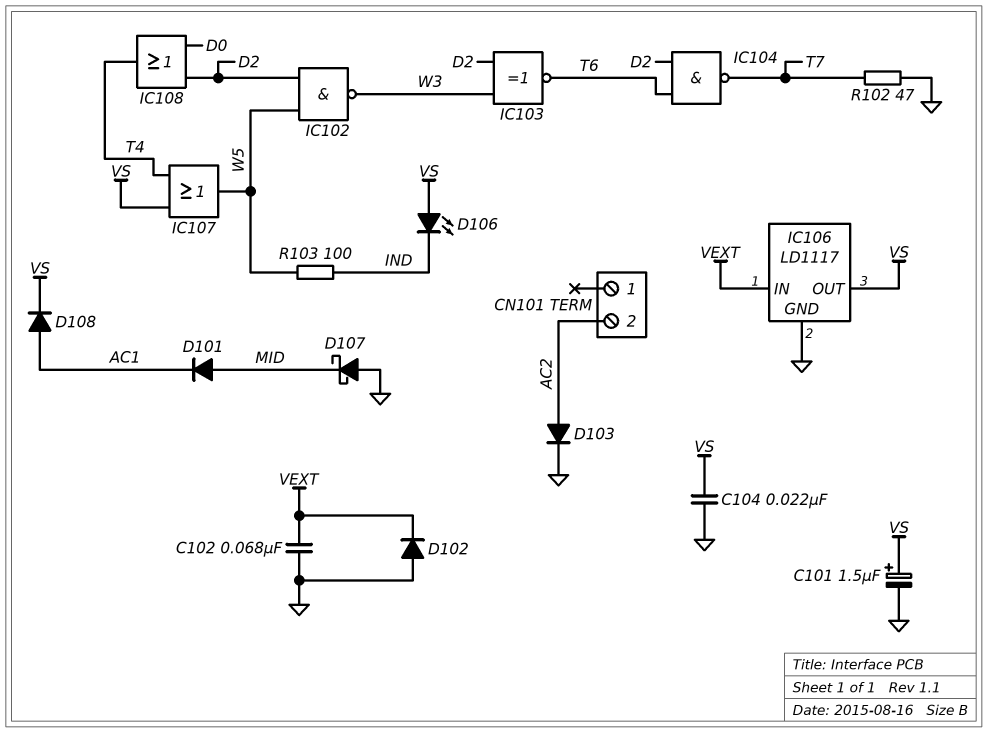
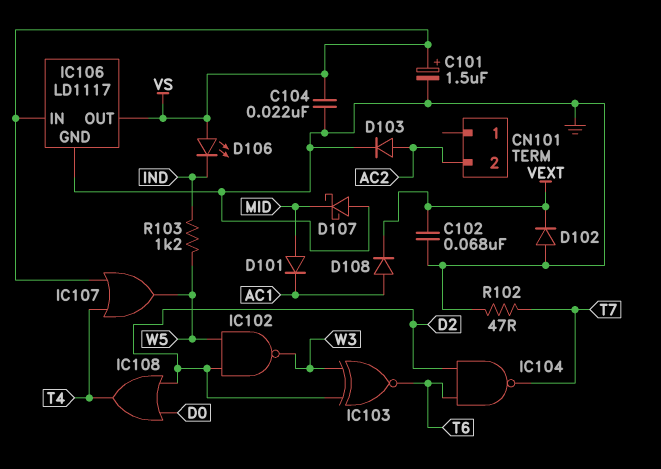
D108: diode (A AC1, K VS) -> diode (A AC1, K VEXT)
IC106 pin IN: VEXT -> VS
R103: 100 (IND, W5) -> 1.2k (IND, W5)

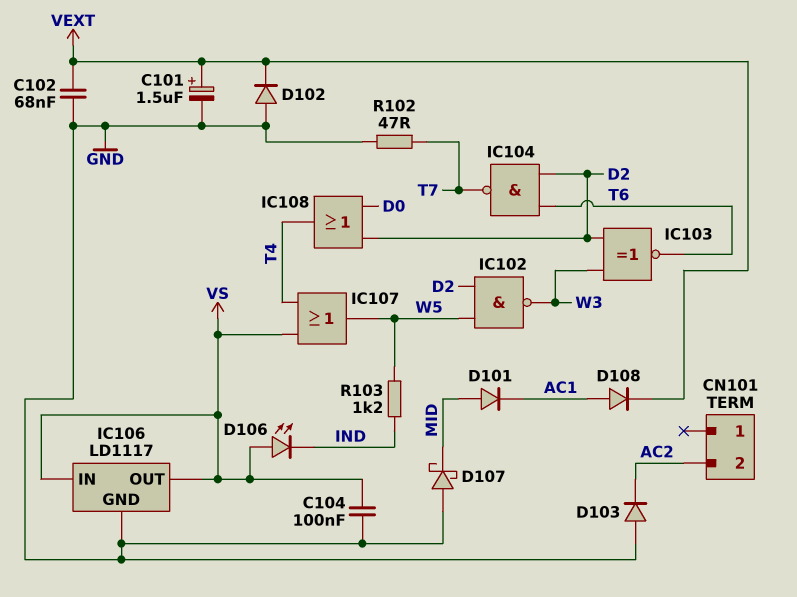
C101: 1.5uF (plus VS, minus GND) -> 1.5uF (plus VEXT, minus GND)
C104: 22nF (GND, VS) -> 100nF (GND, VS)
D103: diode (A AC2, K GND) -> diode (A GND, K AC2)

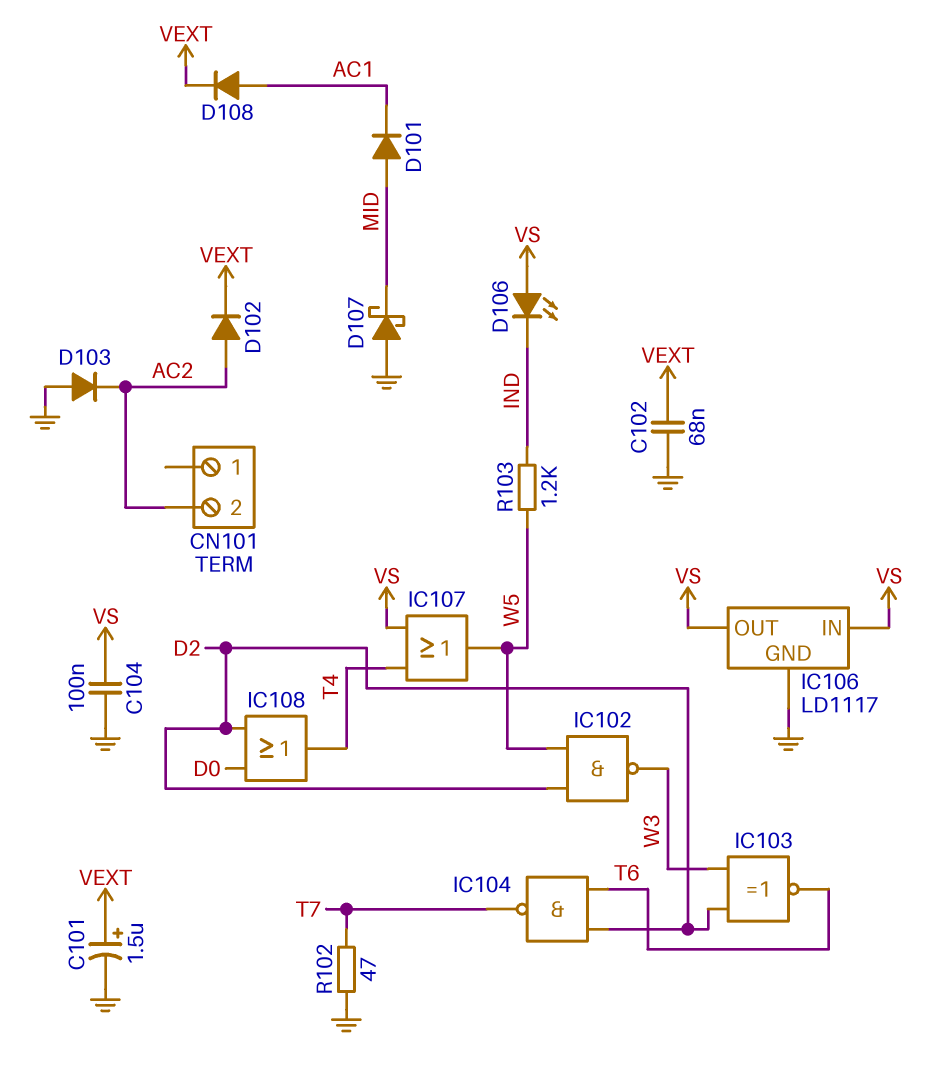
D102: diode (A GND, K VEXT) -> diode (A AC2, K VEXT)

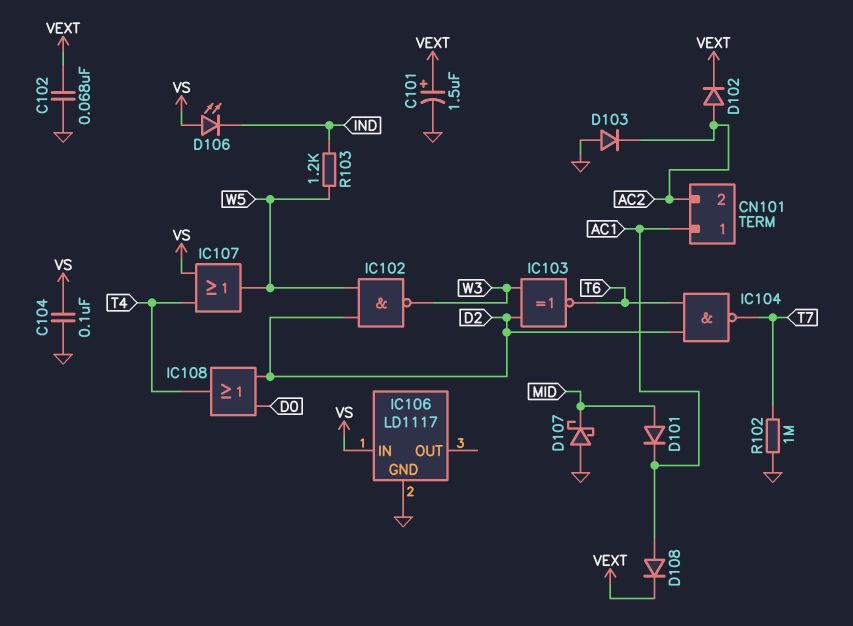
CN101 pin 1: none -> AC1
IC106 pin OUT: VS -> none
R102: 47 (GND, T7) -> 1M (GND, T7)

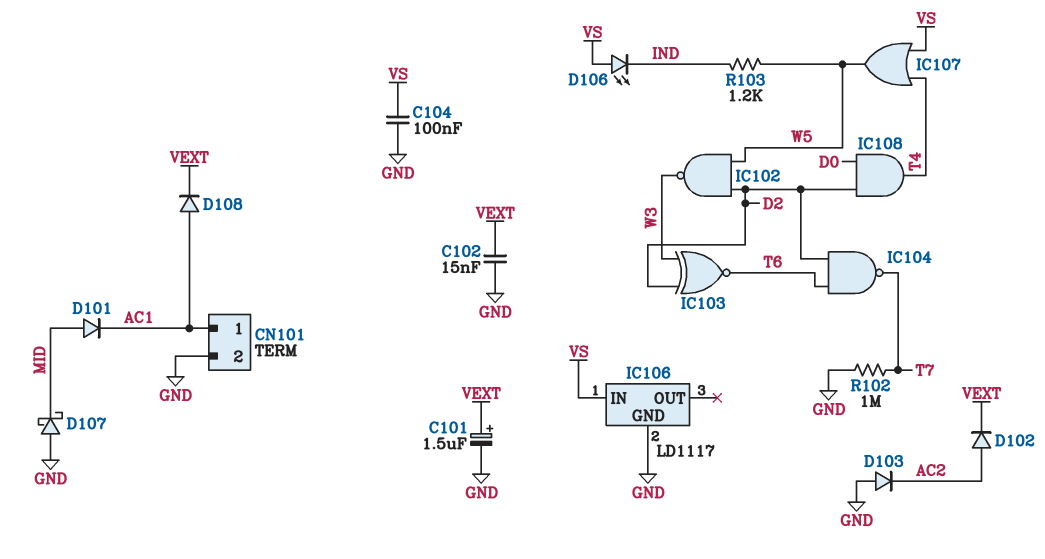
C102: 68nF (GND, VEXT) -> 15nF (GND, VEXT)
CN101 pin 2: AC2 -> GND
IC108: OR (in D0, in D2, out T4) -> AND (in D0, in D2, out T4)

